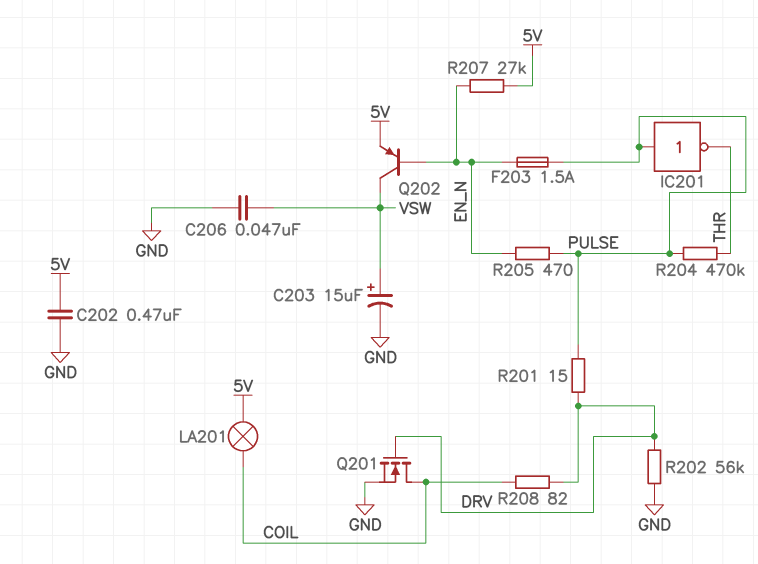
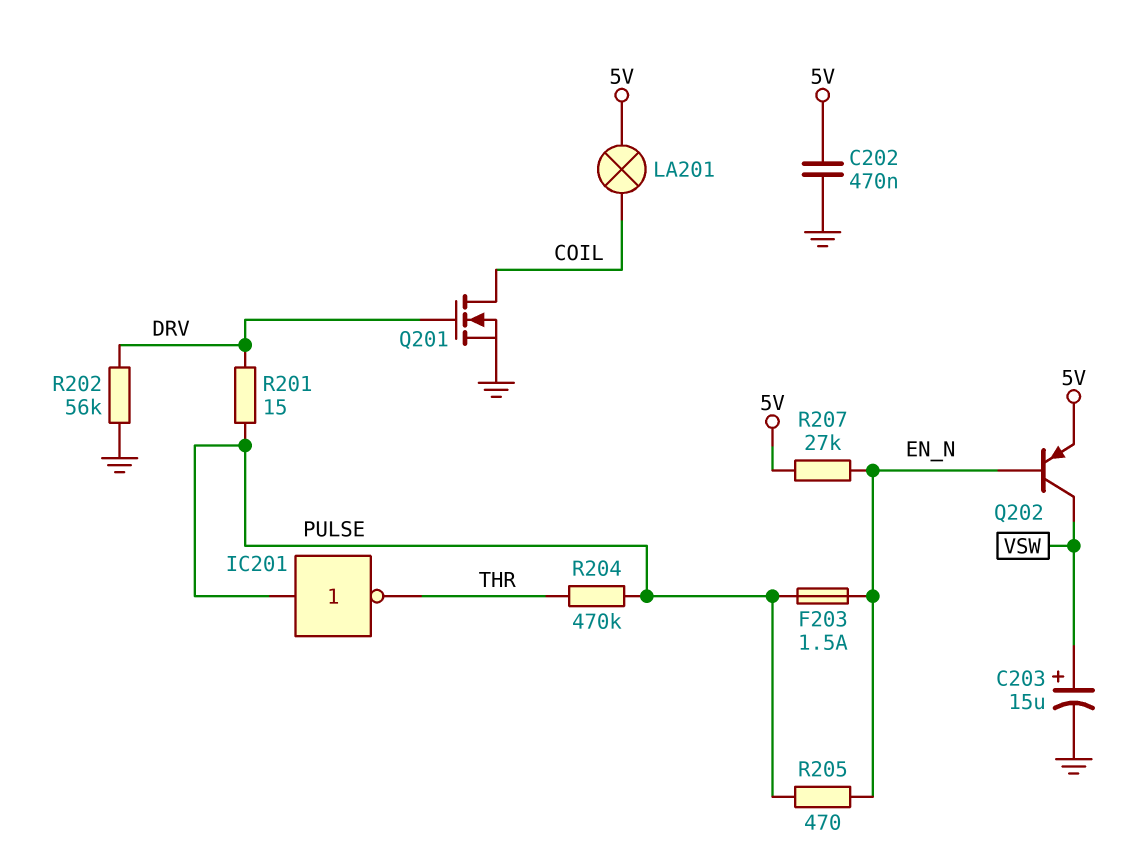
C206: 47nF (GND, VSW) -> none
R208: 82 (COIL, DRV) -> none

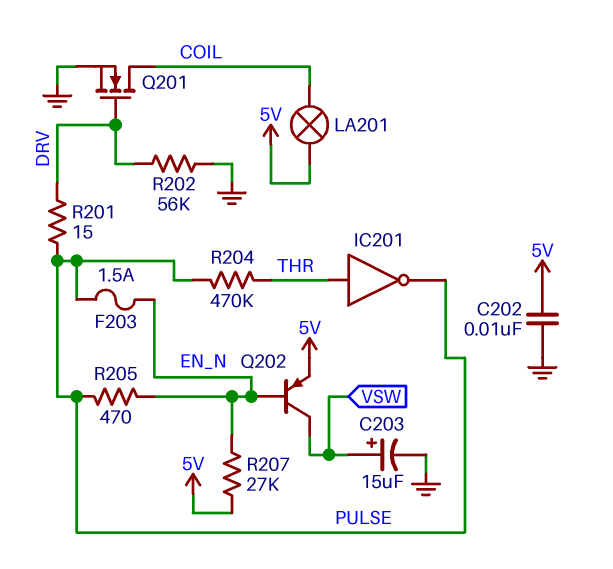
C202: 470nF (5V, GND) -> 10nF (5V, GND)
IC201: NOT (in PULSE, out THR) -> NOT (in THR, out PULSE)

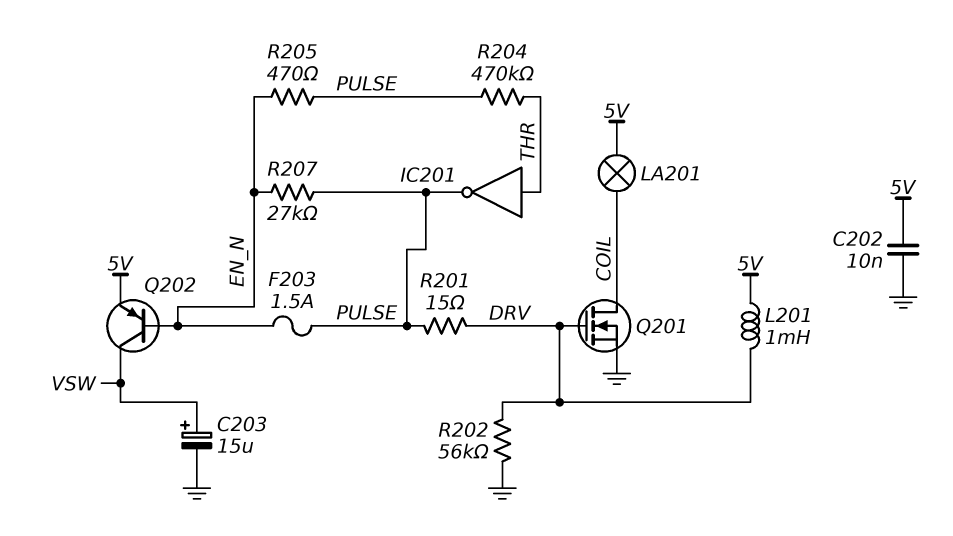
L201: none -> 1mH (5V, DRV)
R207: 27k (5V, EN_N) -> 27k (EN_N, PULSE)

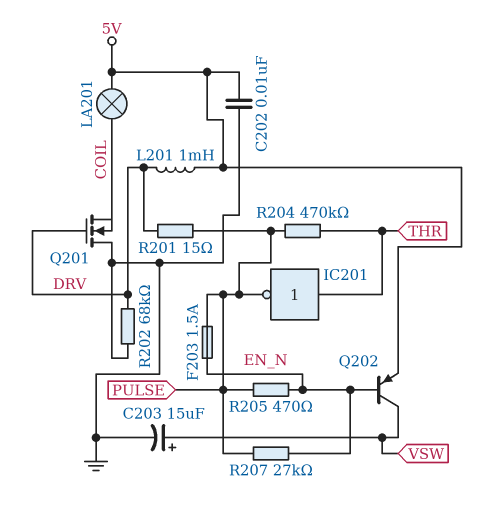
Q201: NMOS (G DRV, D COIL, S GND) -> NMOS (G DRV, D GND, S COIL)
R202: 56k (DRV, GND) -> 68k (DRV, GND)

